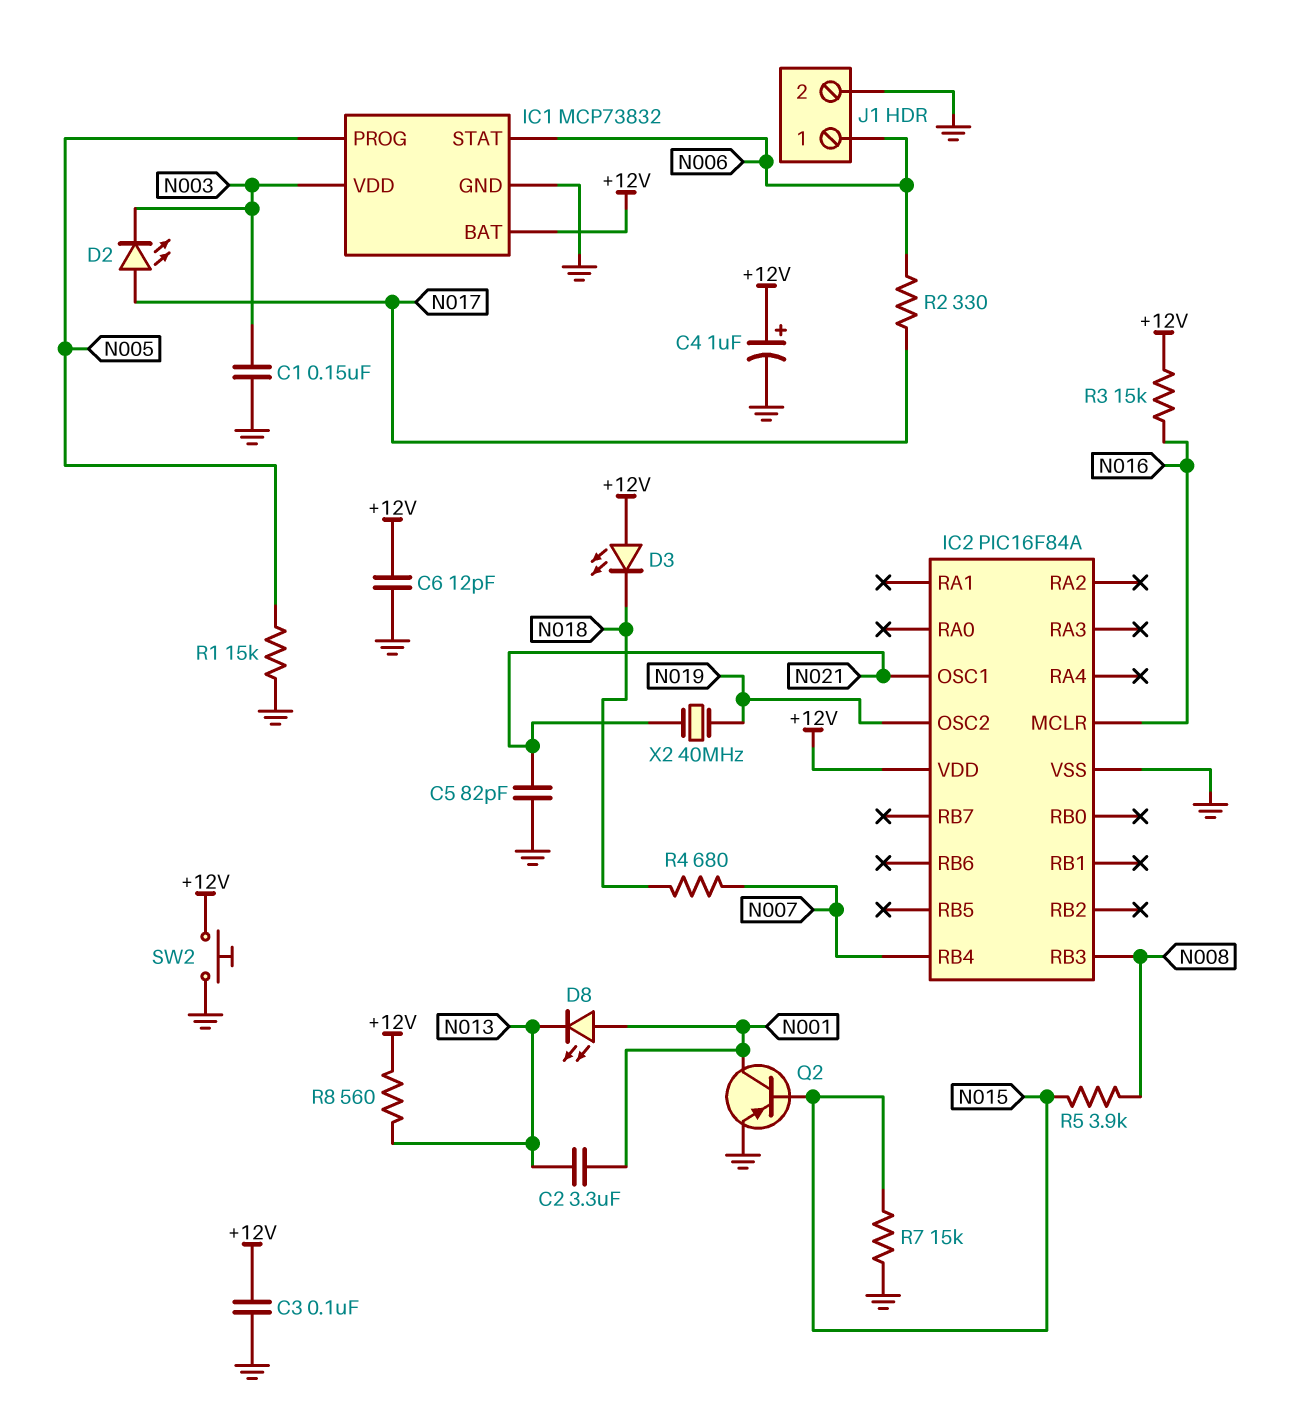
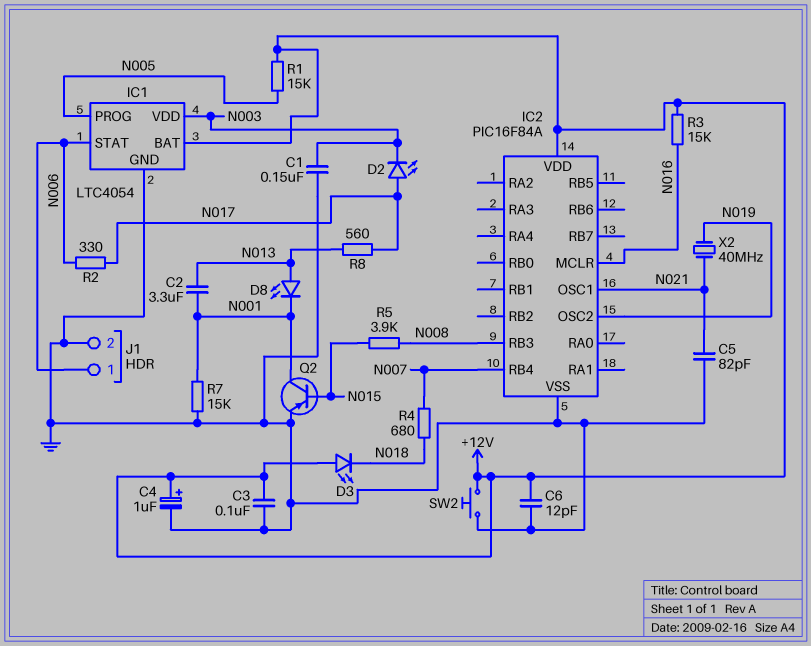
D8: LED (A N001, K N013) -> LED (A N013, K N001)
IC1: MCP73832 -> LTC4054
R1: 15k (GND, N005) -> 15k (+12V, N005)
R7: 15k (GND, N015) -> 15k (GND, N001)
R8: 560 (+12V, N013) -> 560 (N013, N017)

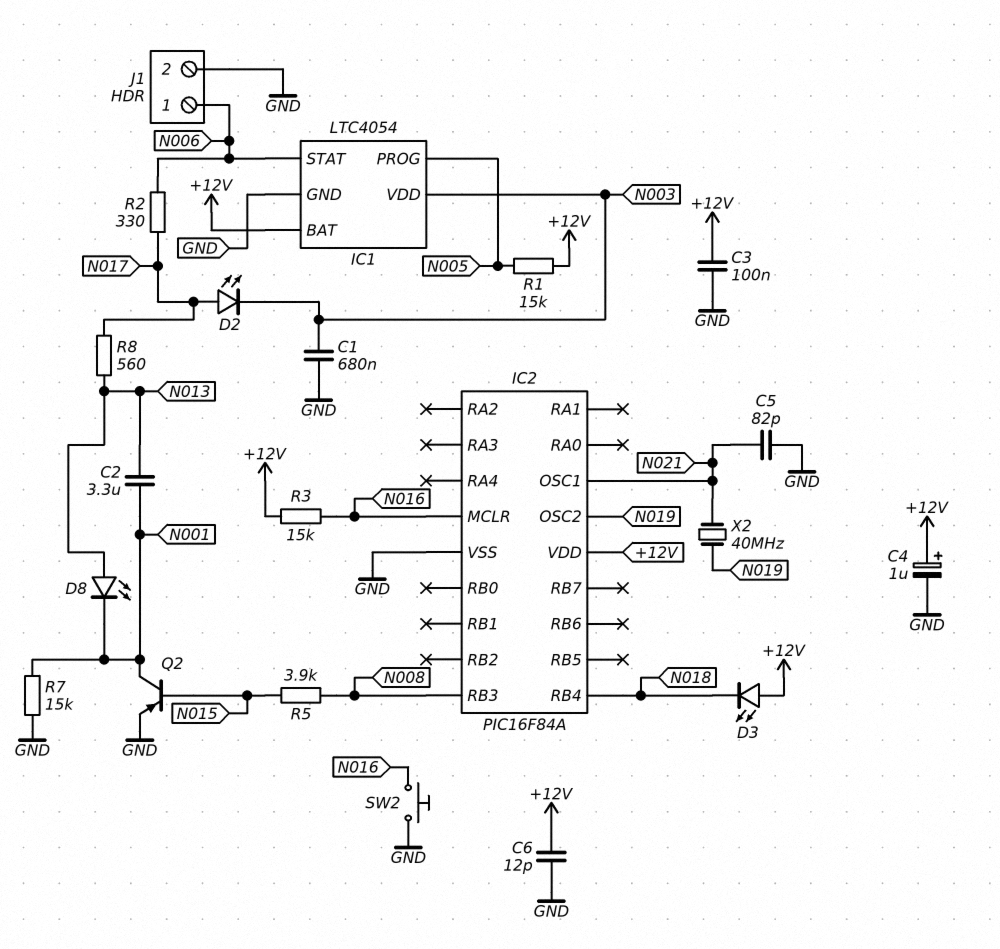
C1: 150nF (GND, N003) -> 680nF (GND, N003)
IC2 pin RB4: N007 -> N018
R4: 680 (N007, N018) -> none
SW2: button (+12V, GND) -> button (GND, N016)

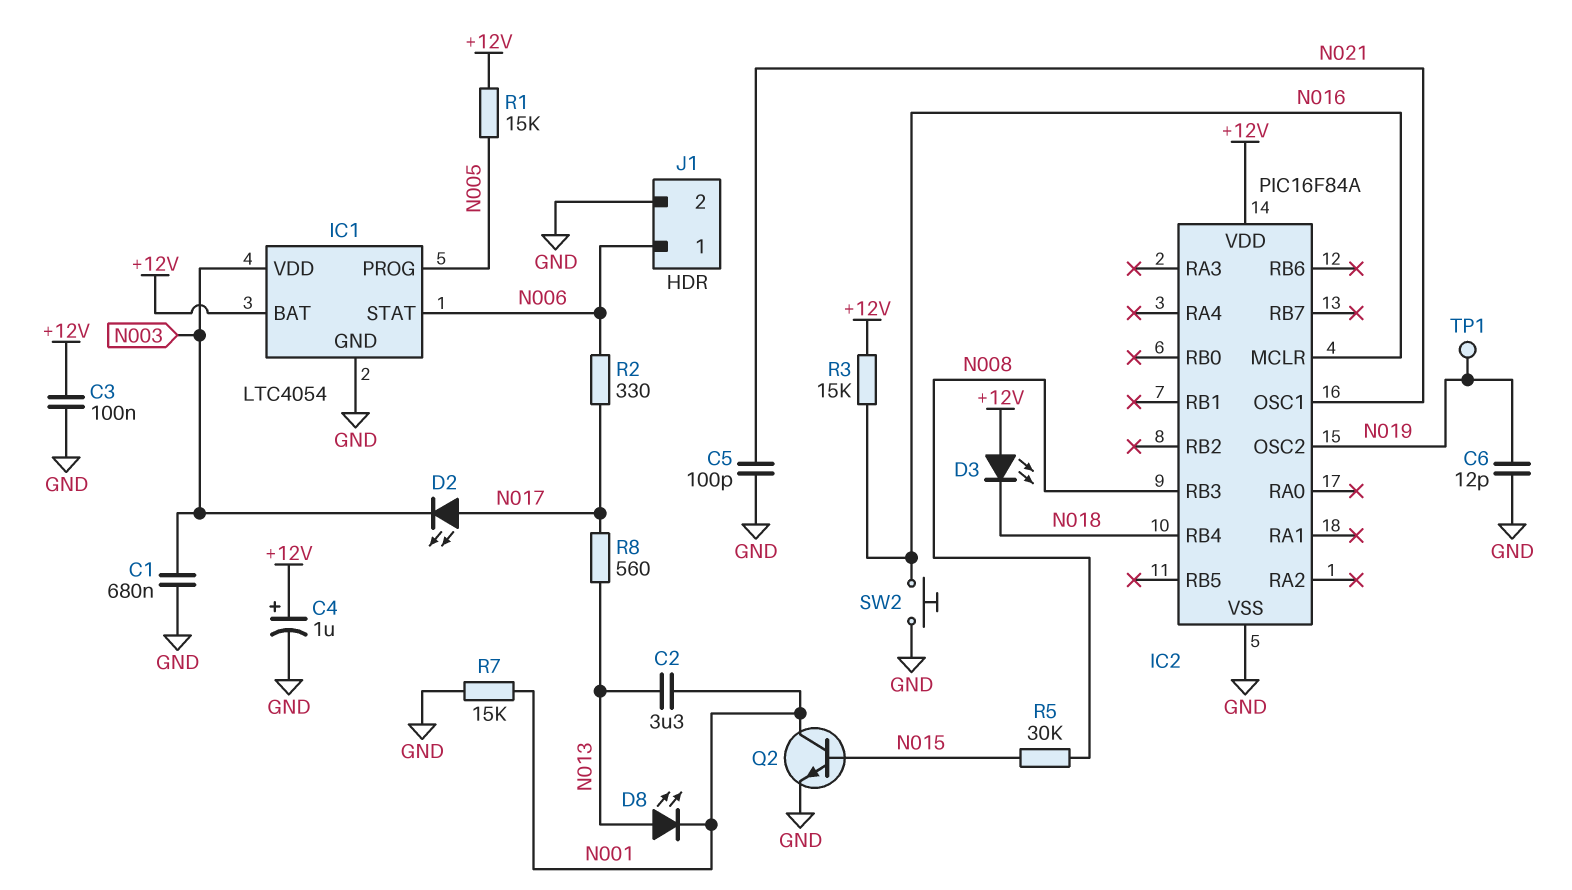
C5: 82pF (GND, N021) -> 100pF (GND, N021)
C6: 12pF (+12V, GND) -> 12pF (GND, N019)
Q2: PNP (B N015, C N001, E GND) -> NPN (B N015, C N001, E GND)
R5: 3.9k (N008, N015) -> 30k (N008, N015)
TP1: none -> test point (N019)
X2: 40MHz (N019, N021) -> none

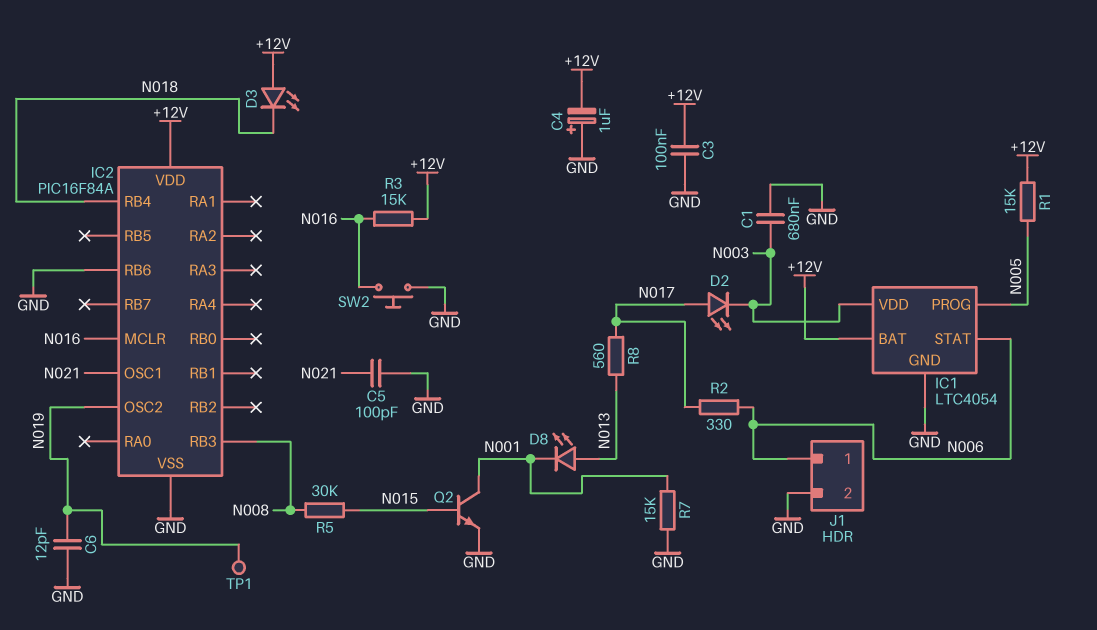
C2: 3.3uF (N001, N013) -> none
C4: 1uF (plus +12V, minus GND) -> 1uF (plus GND, minus +12V)
IC2 pin RB6: none -> GND

